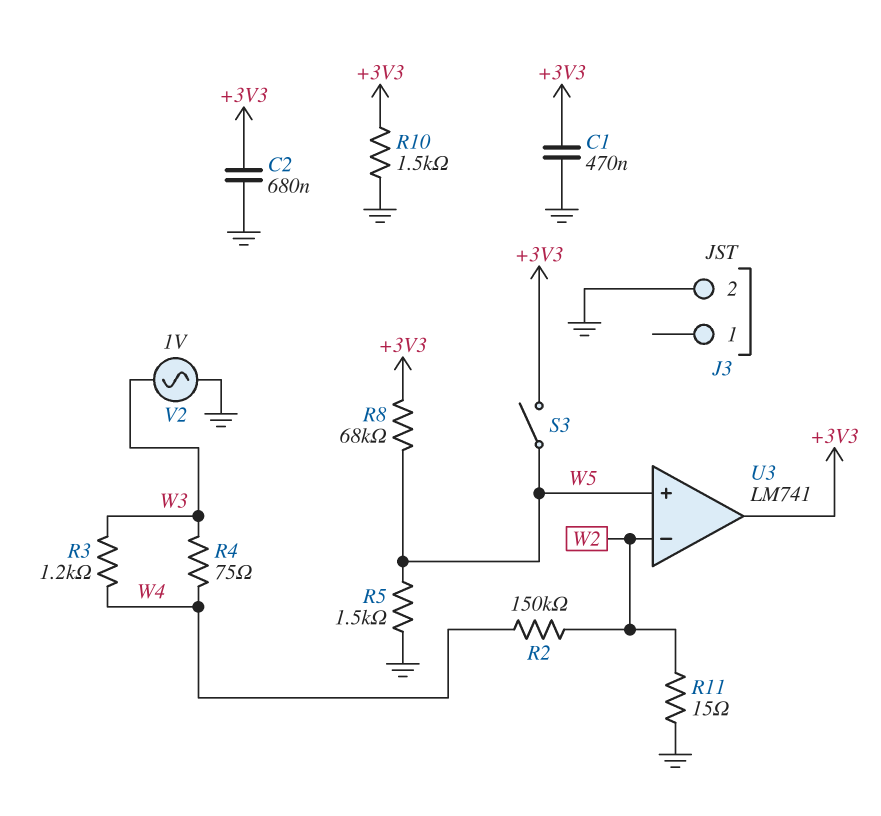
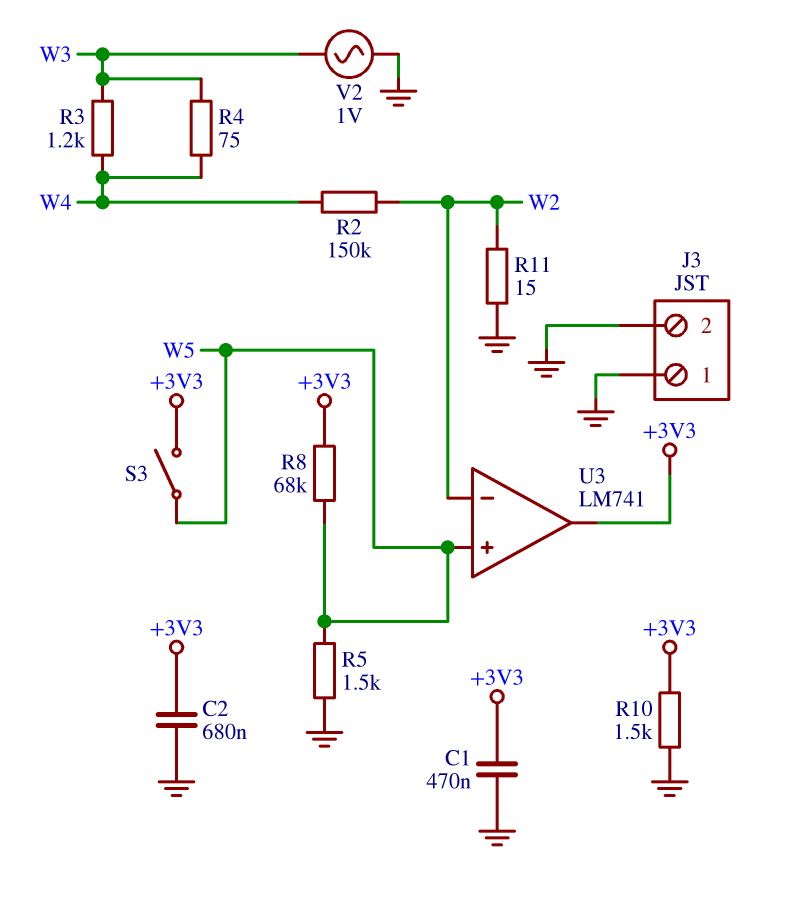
J3 pin 1: none -> GND

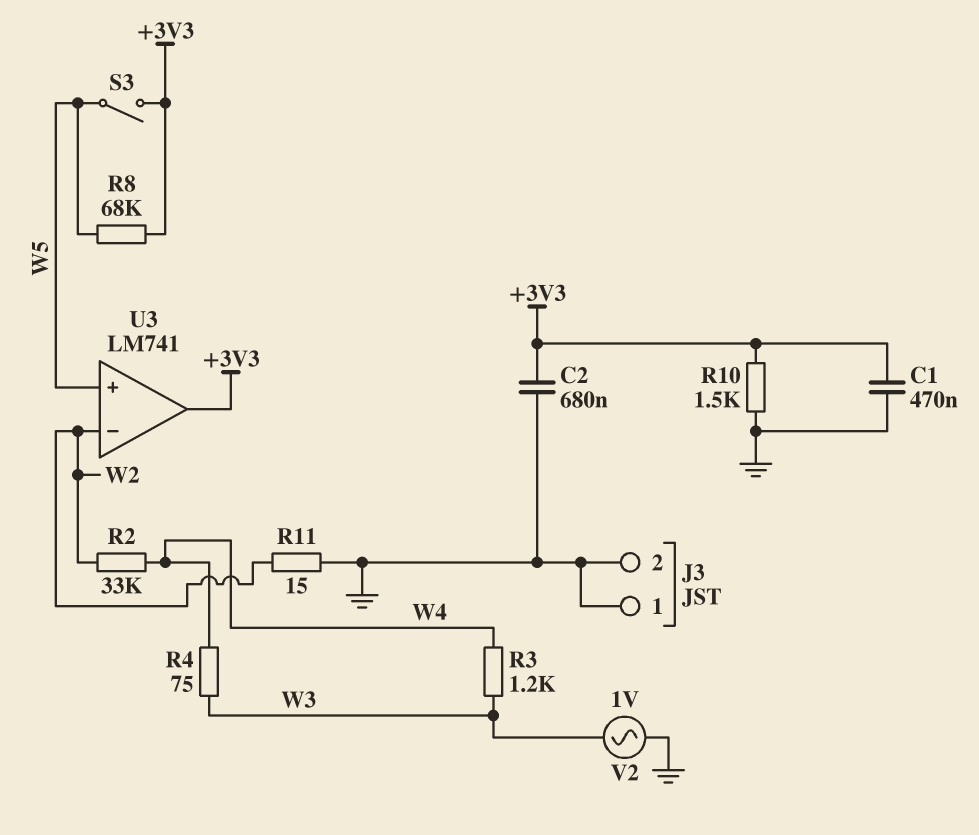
R2: 150k (W2, W4) -> 33k (W2, W4)
R5: 1.5k (GND, W5) -> none

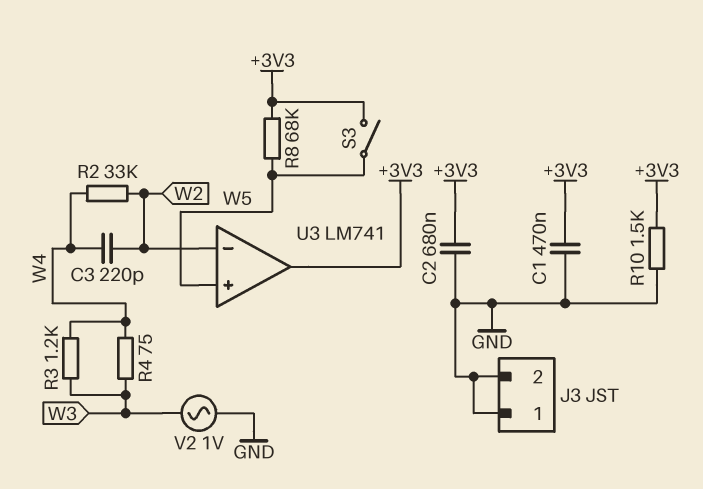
C3: none -> 220pF (W2, W4)
R11: 15 (GND, W2) -> none

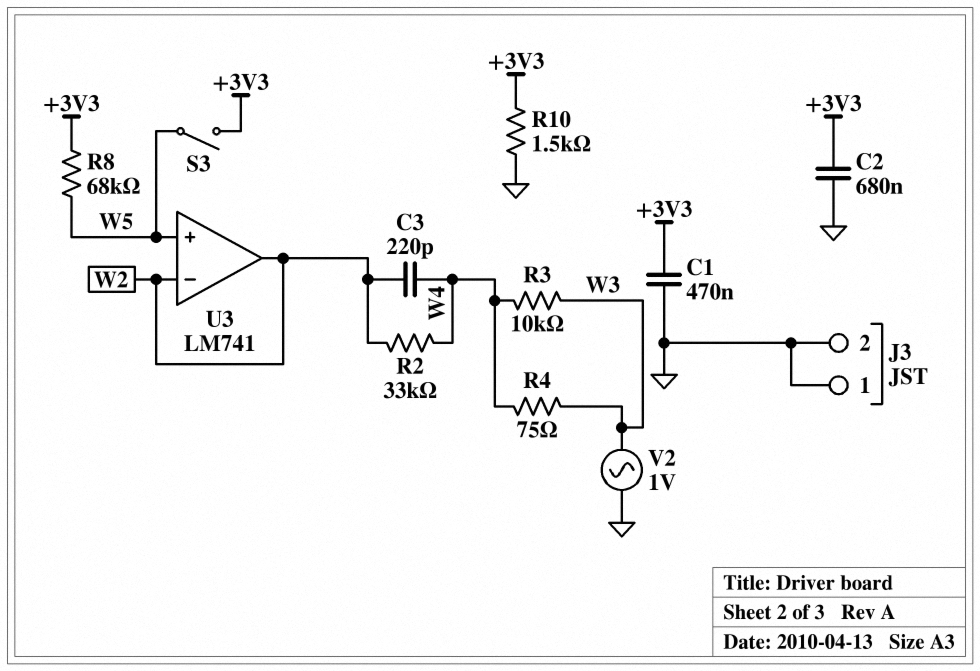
R3: 1.2k (W3, W4) -> 10k (W3, W4)
U3 pin out: +3V3 -> W2

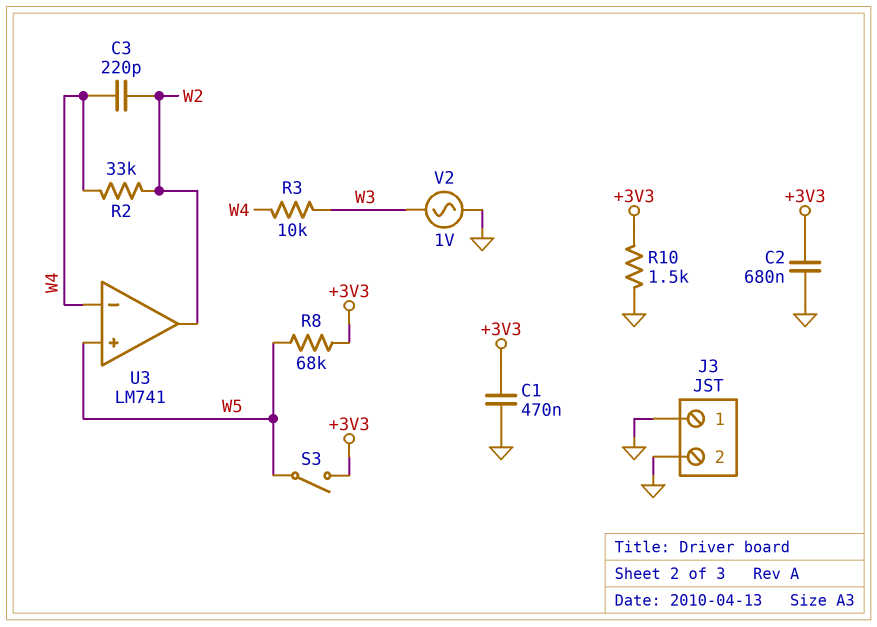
R4: 75 (W3, W4) -> none
U3 pin in-: W2 -> W4

